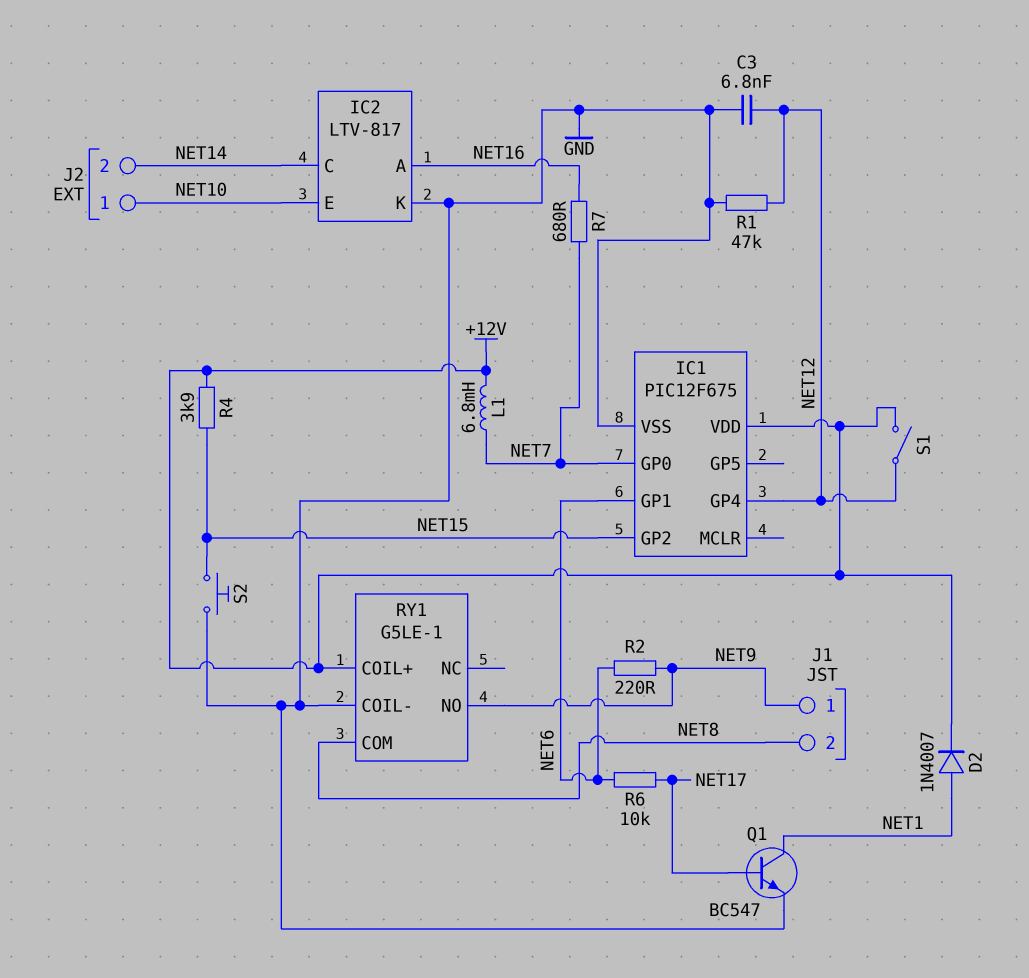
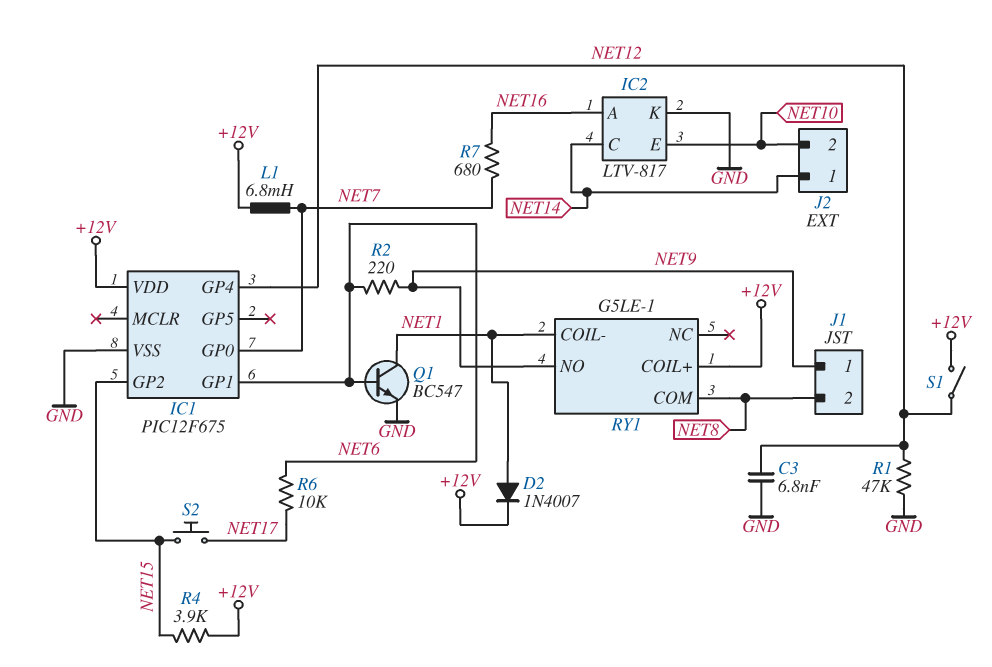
J2 pin 1: NET10 -> NET14
J2 pin 2: NET14 -> NET10
Q1: NPN BC547 (B NET17, C NET1, E GND) -> NPN BC547 (B NET6, C NET1, E GND)
RY1 pin COIL-: GND -> NET1
S2: button (GND, NET15) -> button (NET15, NET17)

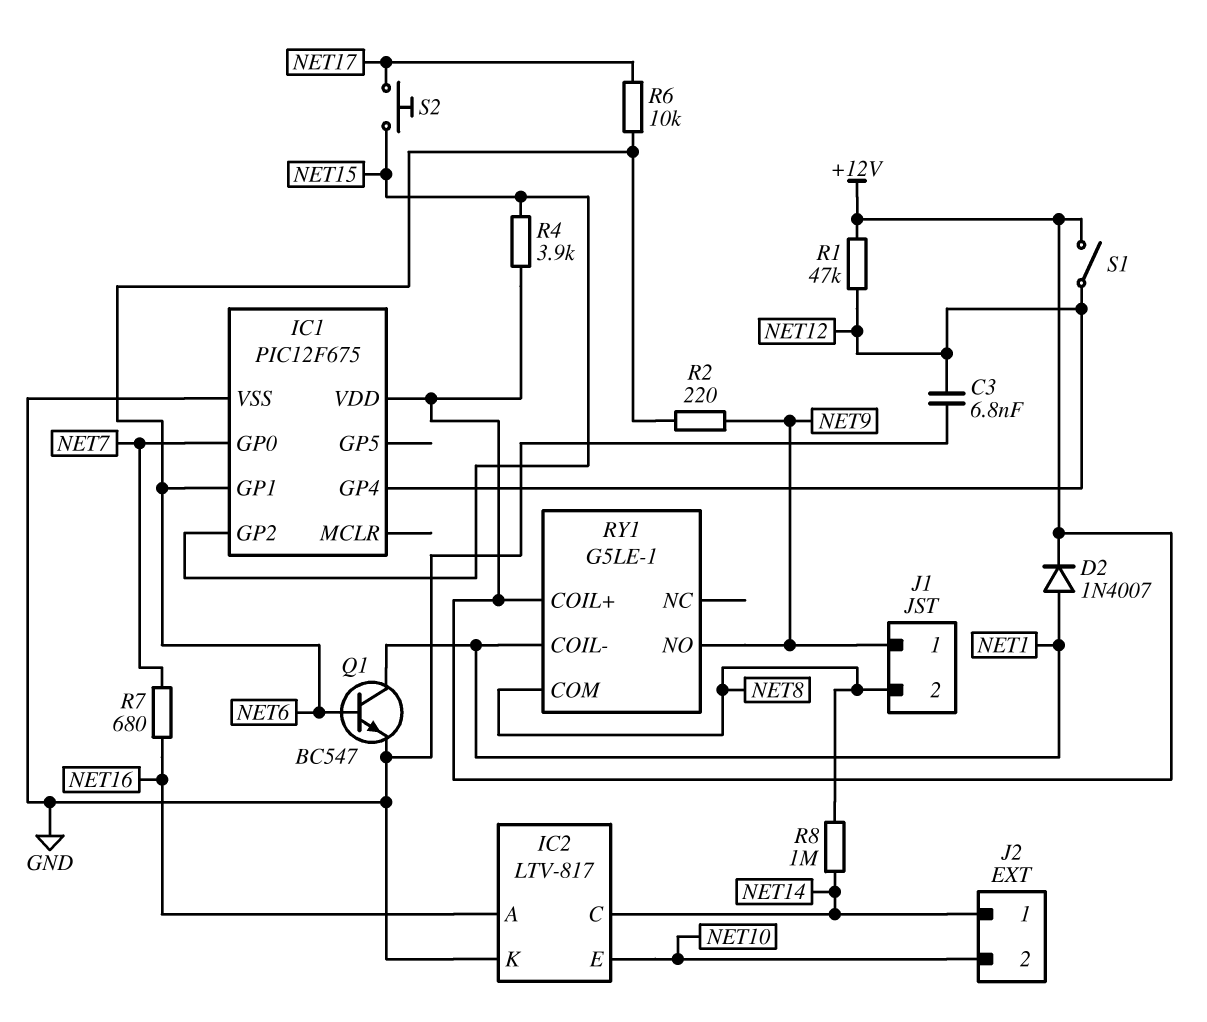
L1: 6.8mH (+12V, NET7) -> none
R1: 47k (GND, NET12) -> 47k (+12V, NET12)
R8: none -> 1M (NET8, NET14)

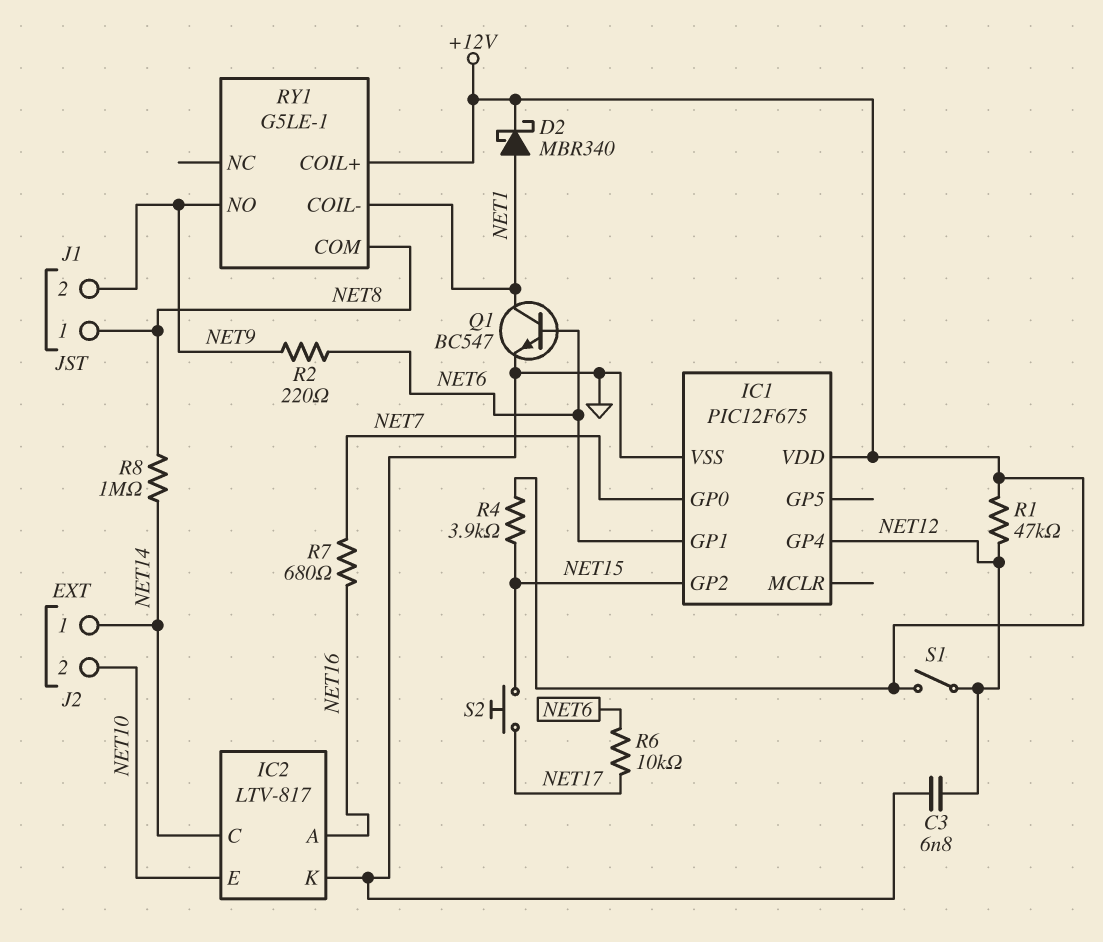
D2: diode 1N4007 (A NET1, K +12V) -> schottky MBR340 (A NET1, K +12V)
J1 pin 1: NET9 -> NET8
J1 pin 2: NET8 -> NET9

